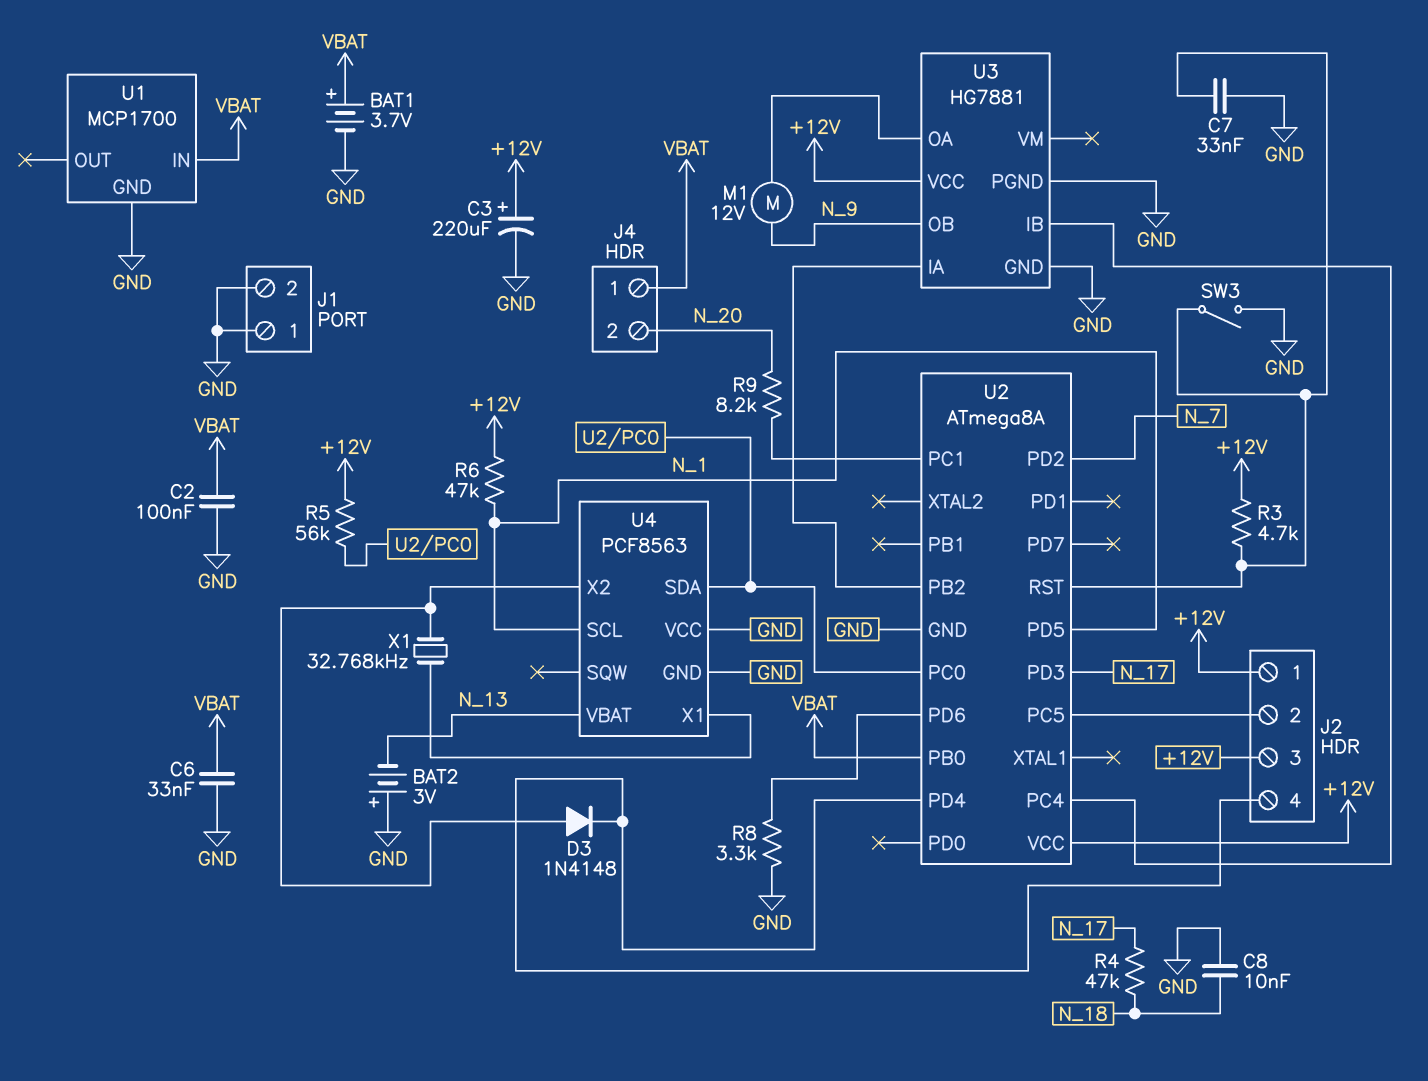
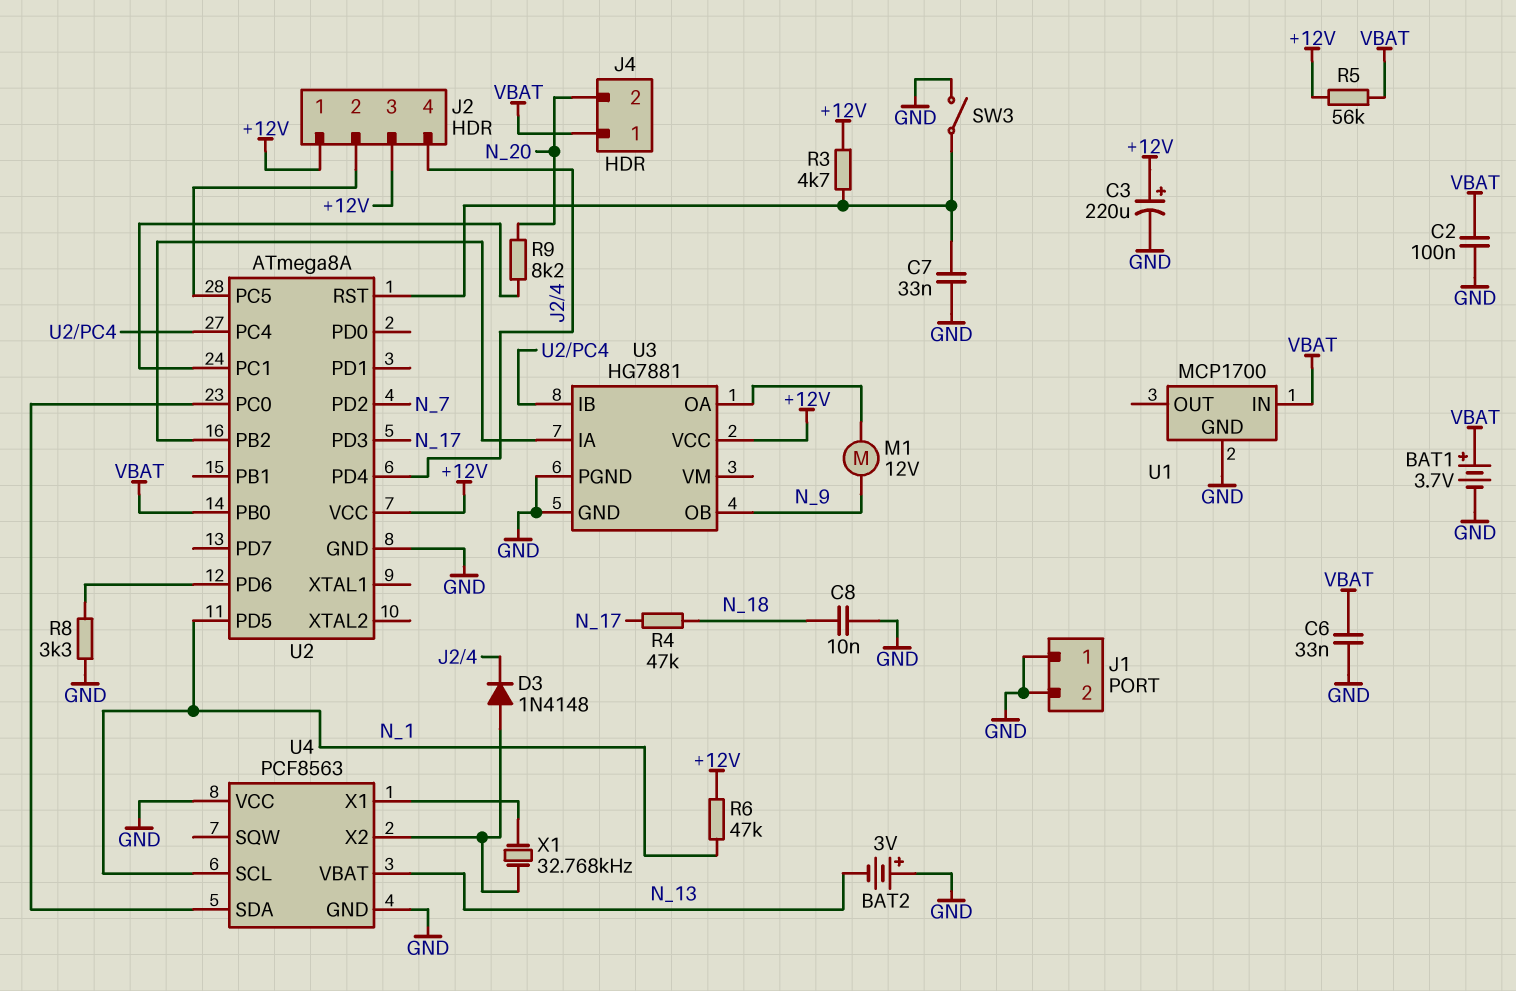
R5: 56k (+12V, U2/PC0) -> 56k (+12V, VBAT)

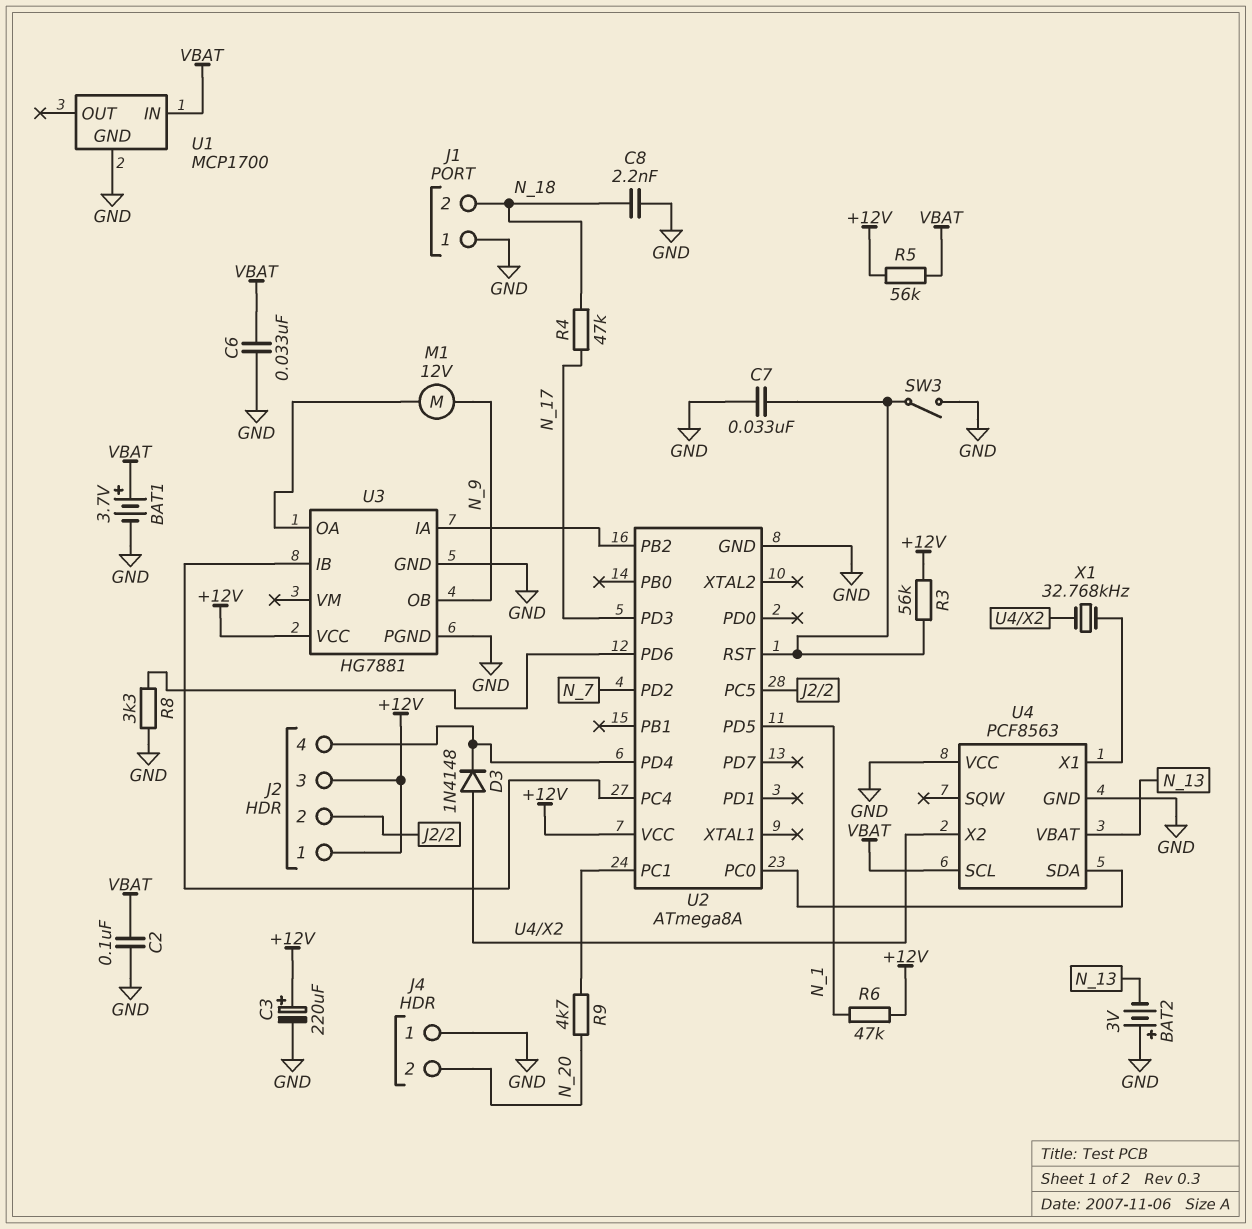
C8: 10nF (GND, N_18) -> 2.2nF (GND, N_18)
J1 pin 2: GND -> N_18
J4 pin 1: VBAT -> GND
R3: 4.7k (+12V, U2/RST) -> 56k (+12V, U2/RST)
R9: 8.2k (N_20, U2/PC1) -> 4.7k (N_20, U2/PC1)
U2 pin PB0: VBAT -> none
U4 pin SCL: N_1 -> VBAT

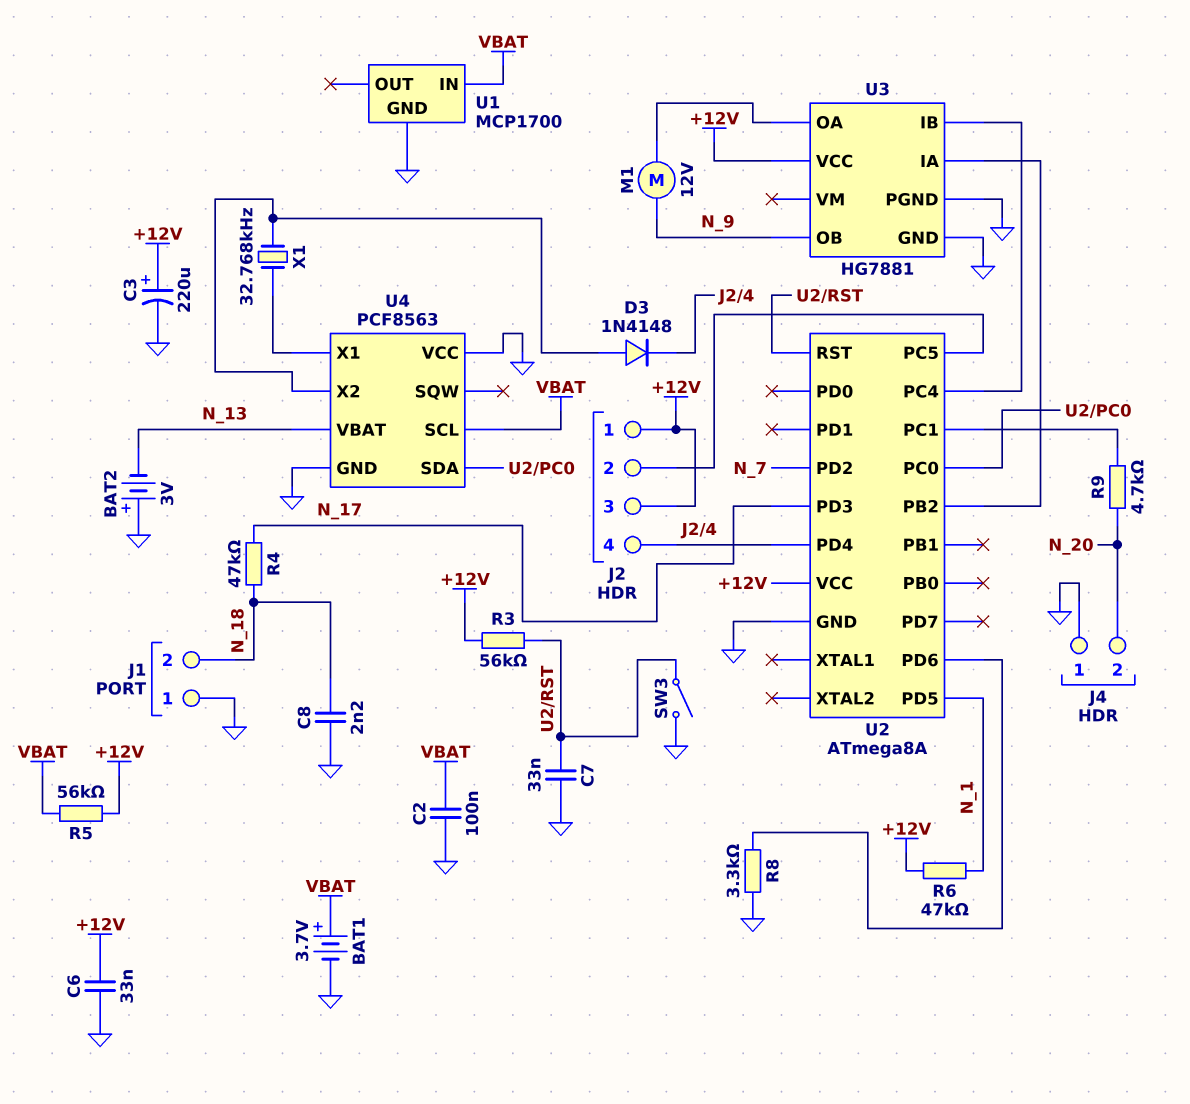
C6: 33nF (GND, VBAT) -> 33nF (+12V, GND)

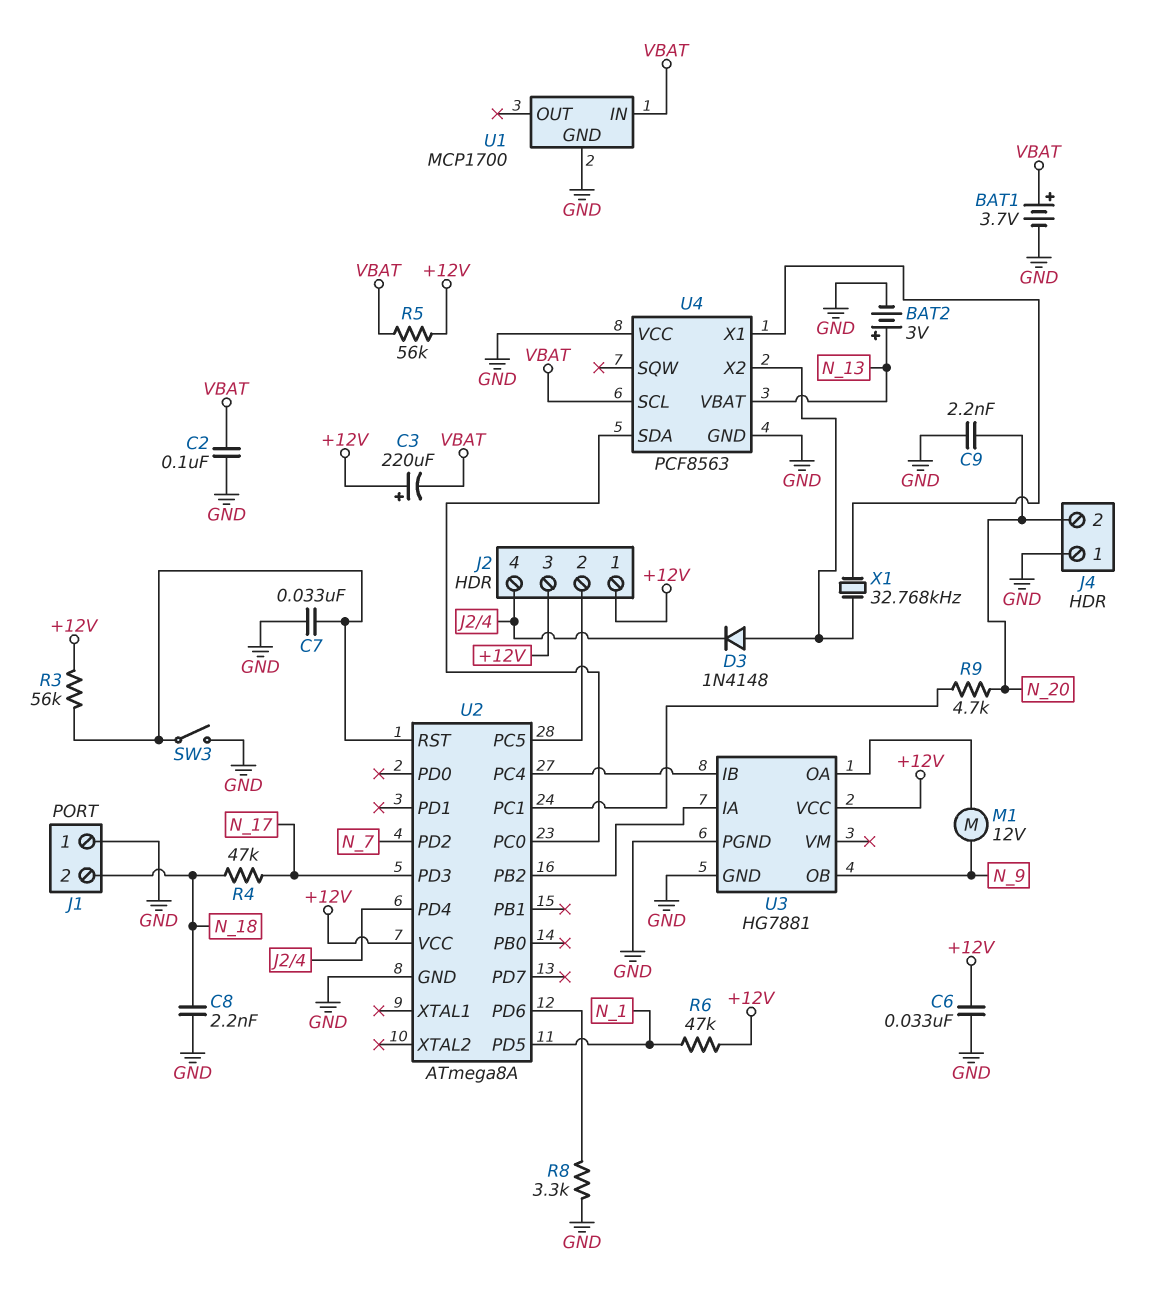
BAT2: 3V (plus GND, minus N_13) -> 3V (plus N_13, minus GND)
C3: 220uF (plus +12V, minus GND) -> 220uF (plus +12V, minus VBAT)
C9: none -> 2.2nF (GND, N_20)

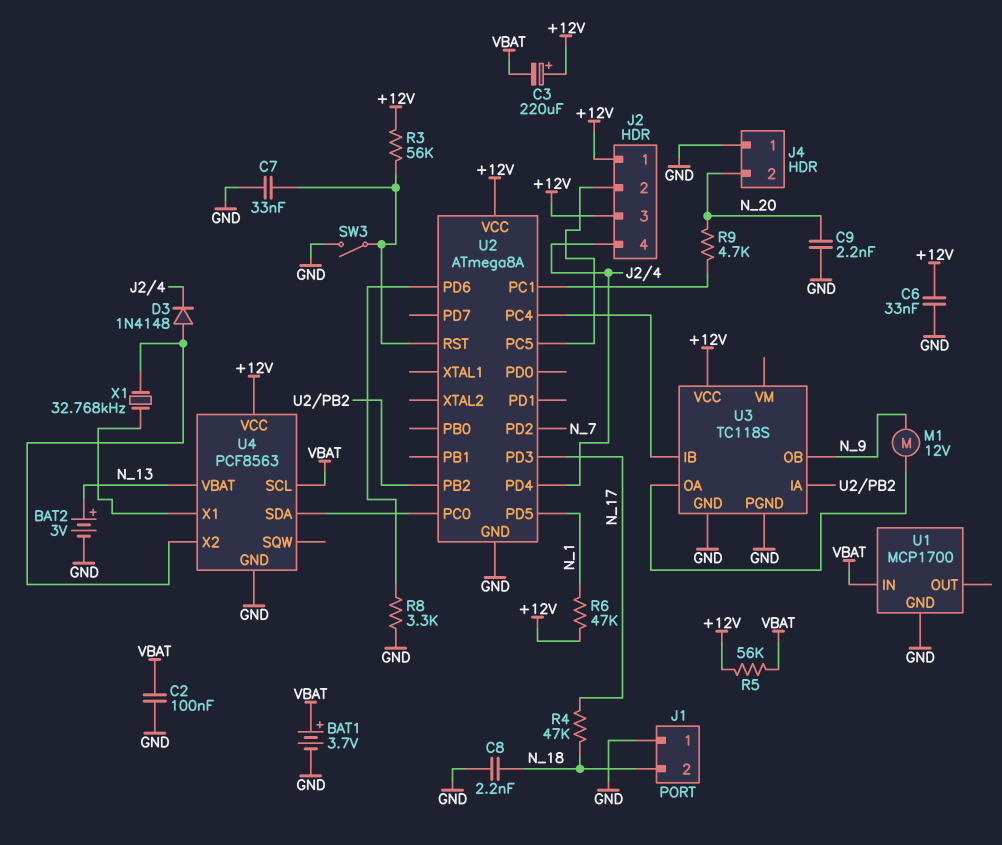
U3: HG7881 -> TC118S
U4 pin VCC: GND -> +12V

